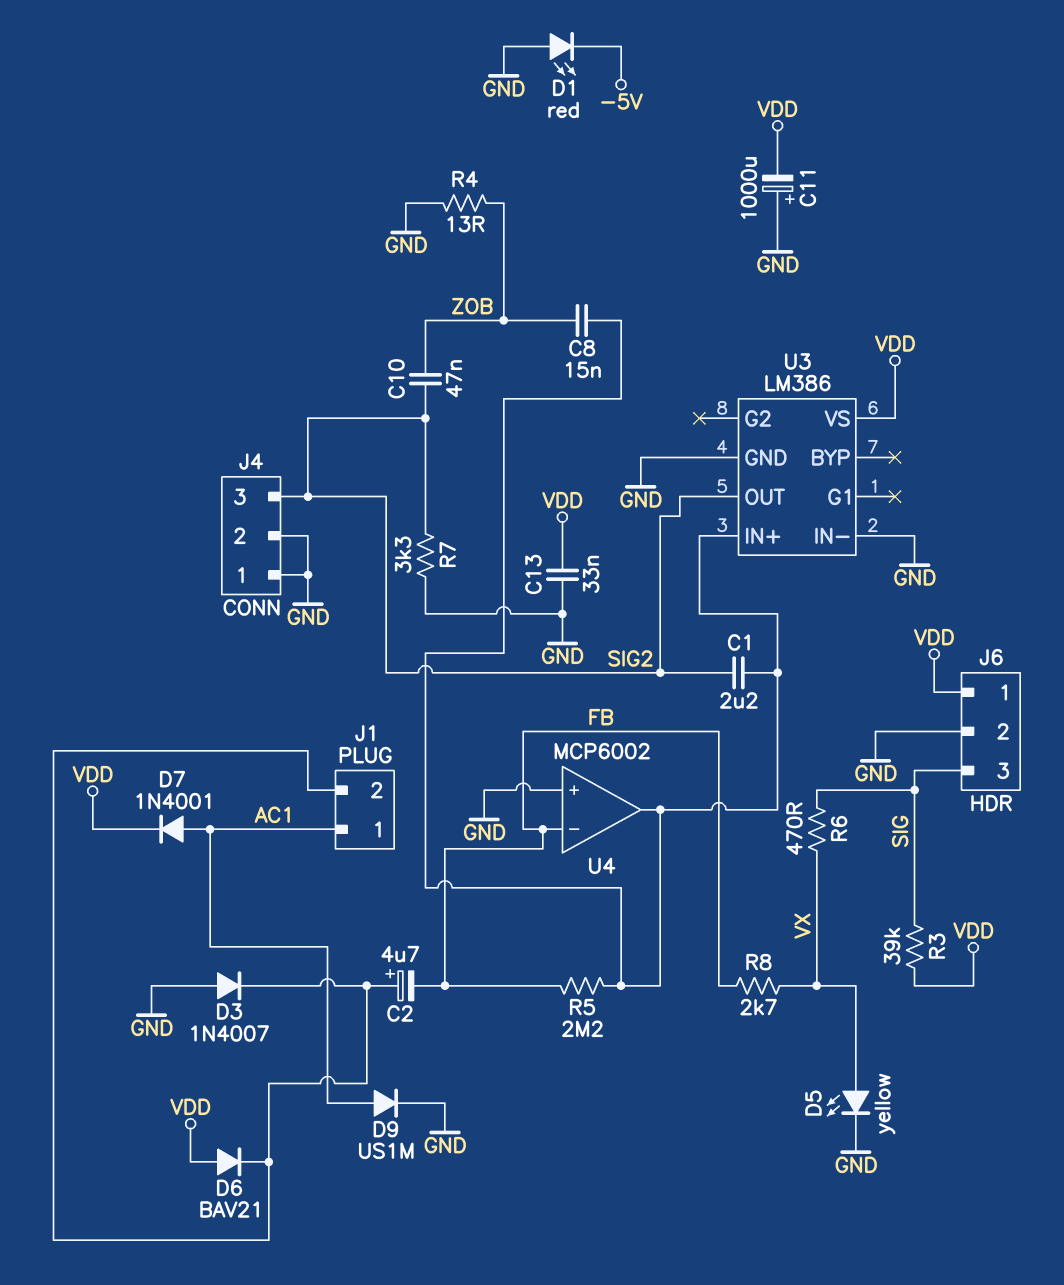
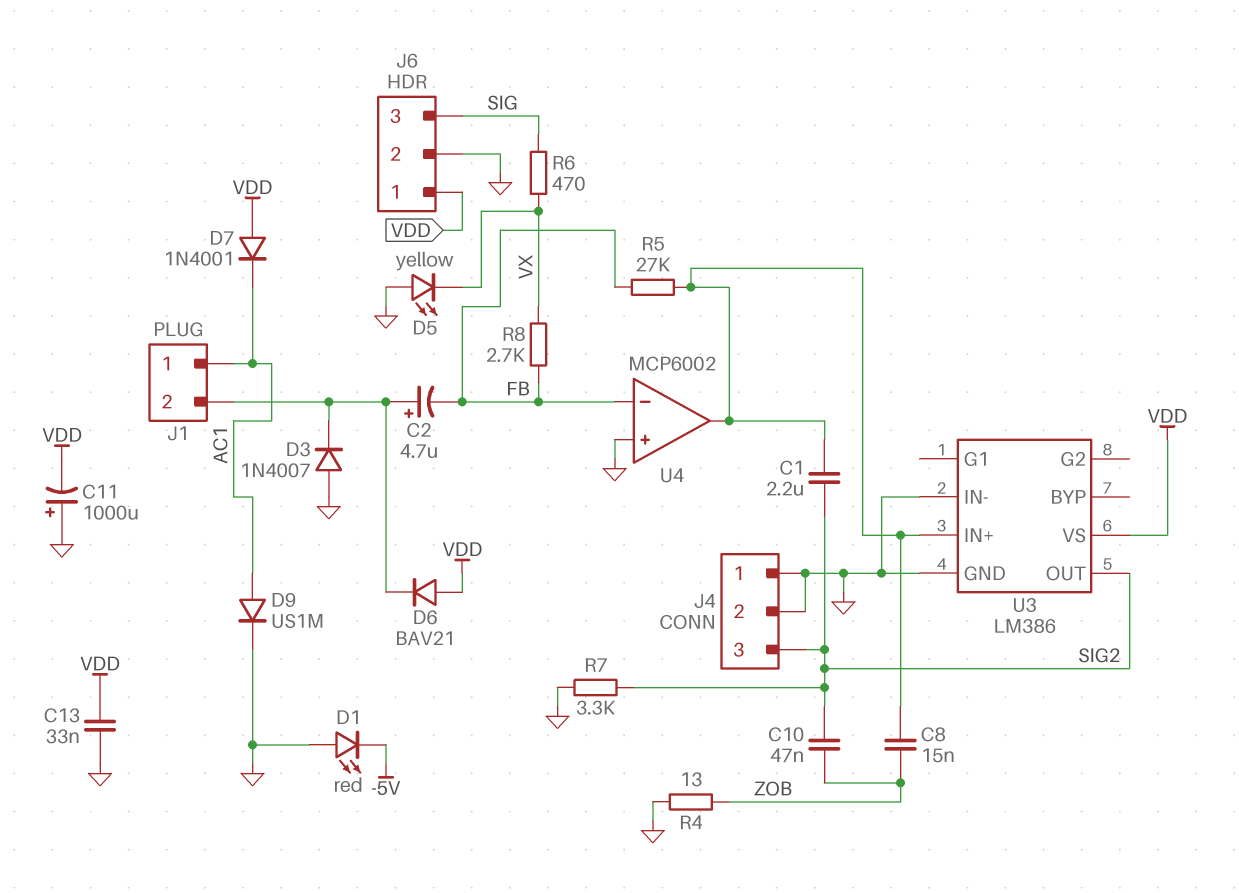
D5: LED yellow (A VX, K GND) -> LED yellow (A GND, K VX)
D7: diode 1N4001 (A AC1, K VDD) -> diode 1N4001 (A VDD, K AC1)
R3: 39k (SIG, VDD) -> none
R5: 2.2M (FB, U3/IN+) -> 27k (FB, U3/IN+)

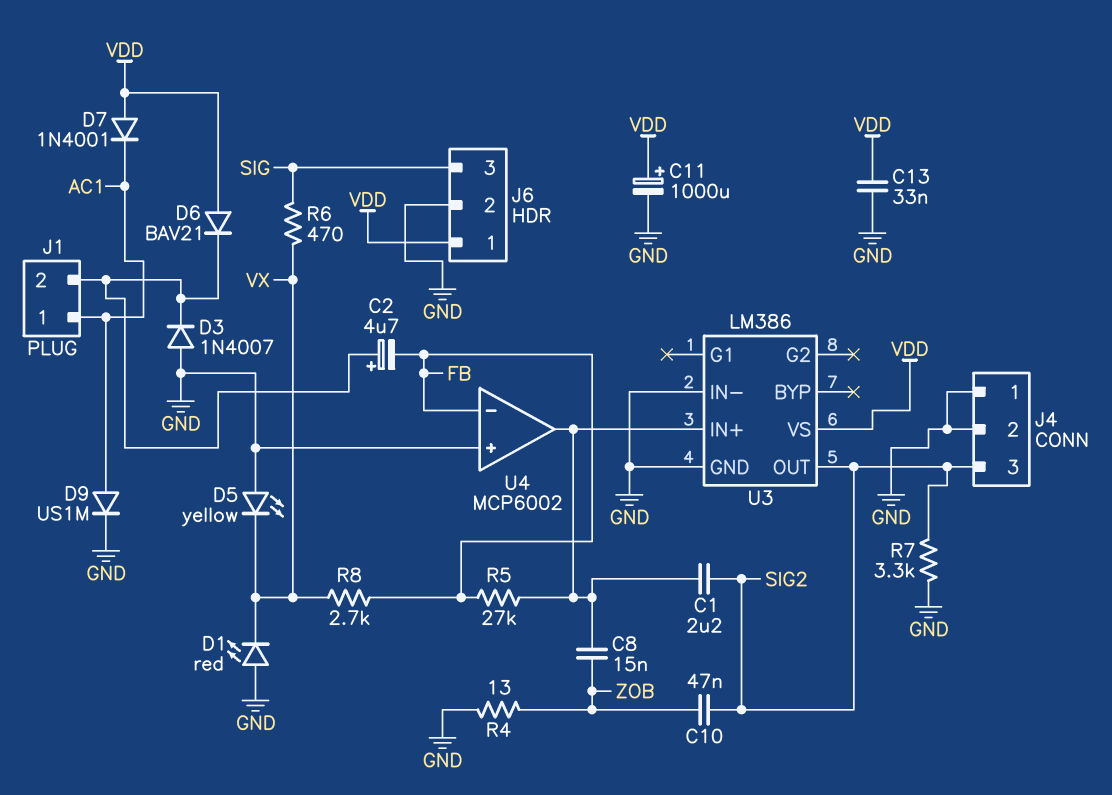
C11: 1000uF (plus GND, minus VDD) -> 1000uF (plus VDD, minus GND)
D1: LED red (A GND, K -5V) -> LED red (A GND, K VX)

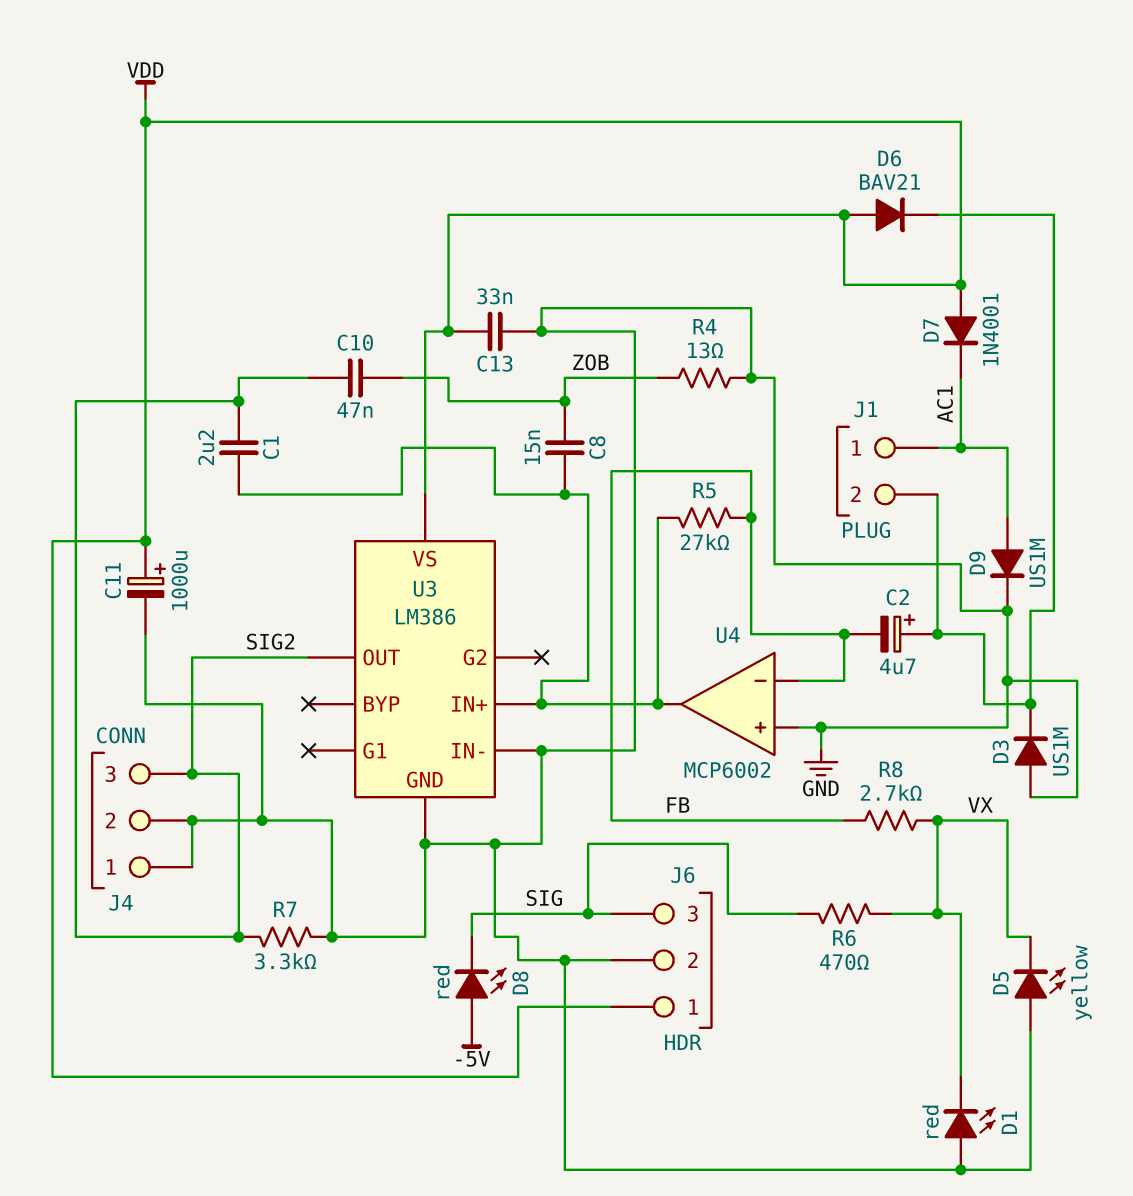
D3: diode 1N4007 (A GND, K J1/2) -> diode US1M (A GND, K J1/2)
D8: none -> LED red (A -5V, K SIG)

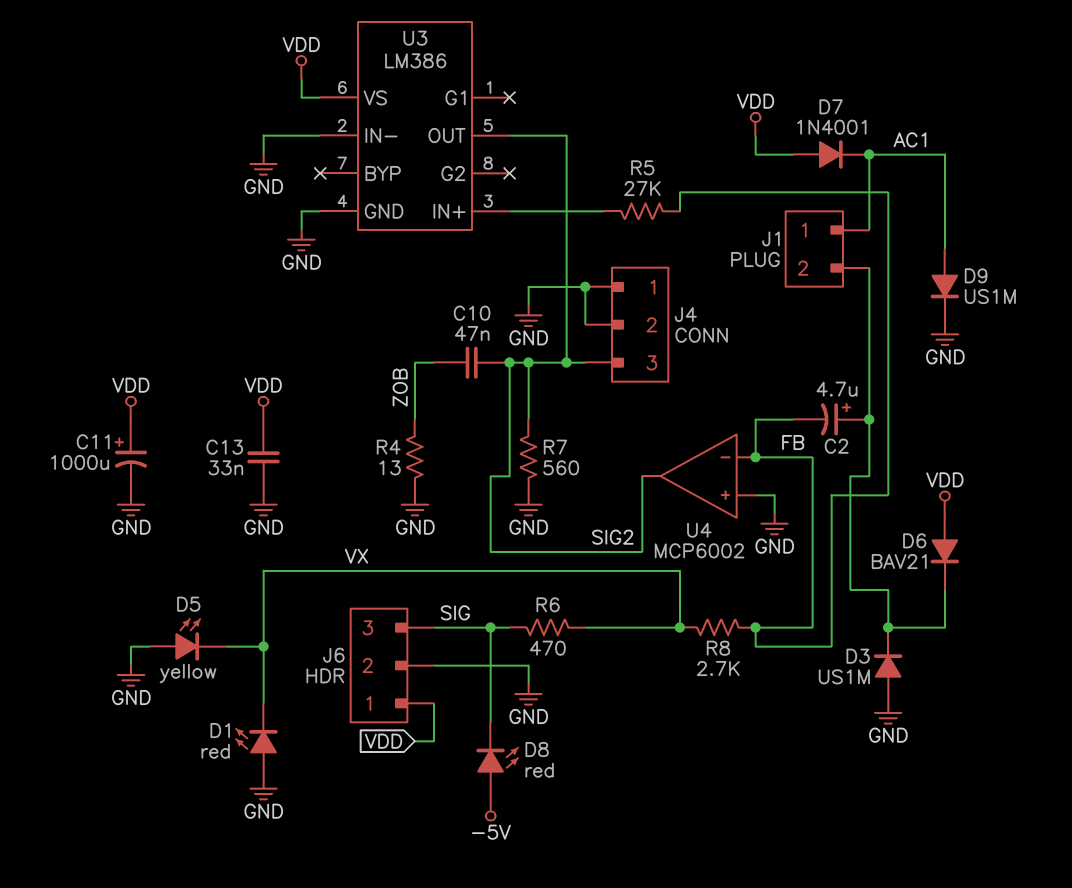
C1: 2.2uF (SIG2, U3/IN+) -> none
C8: 15nF (U3/IN+, ZOB) -> none
R7: 3.3k (GND, SIG2) -> 560 (GND, SIG2)
U4 pin out: U3/IN+ -> SIG2

